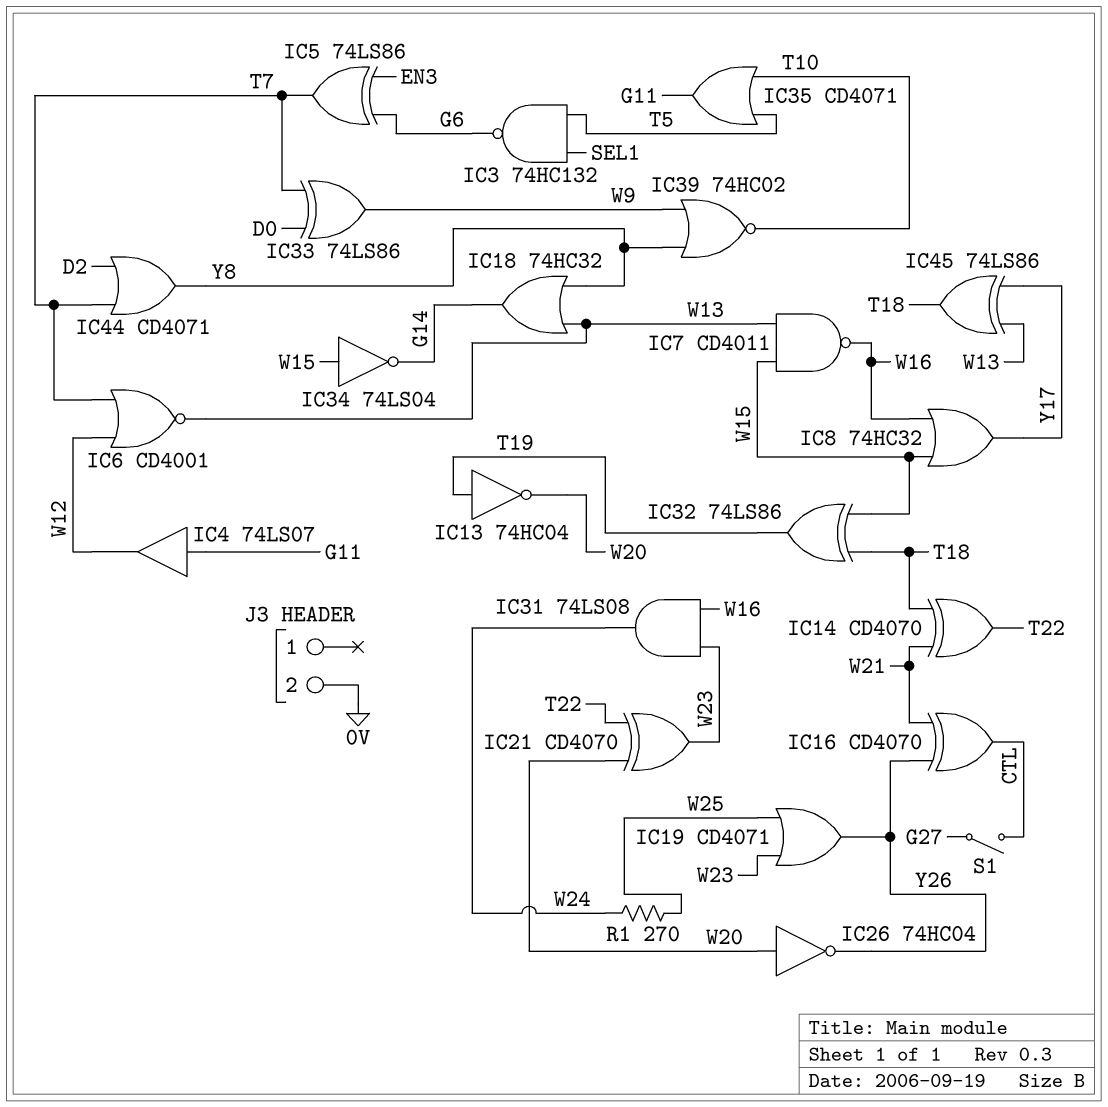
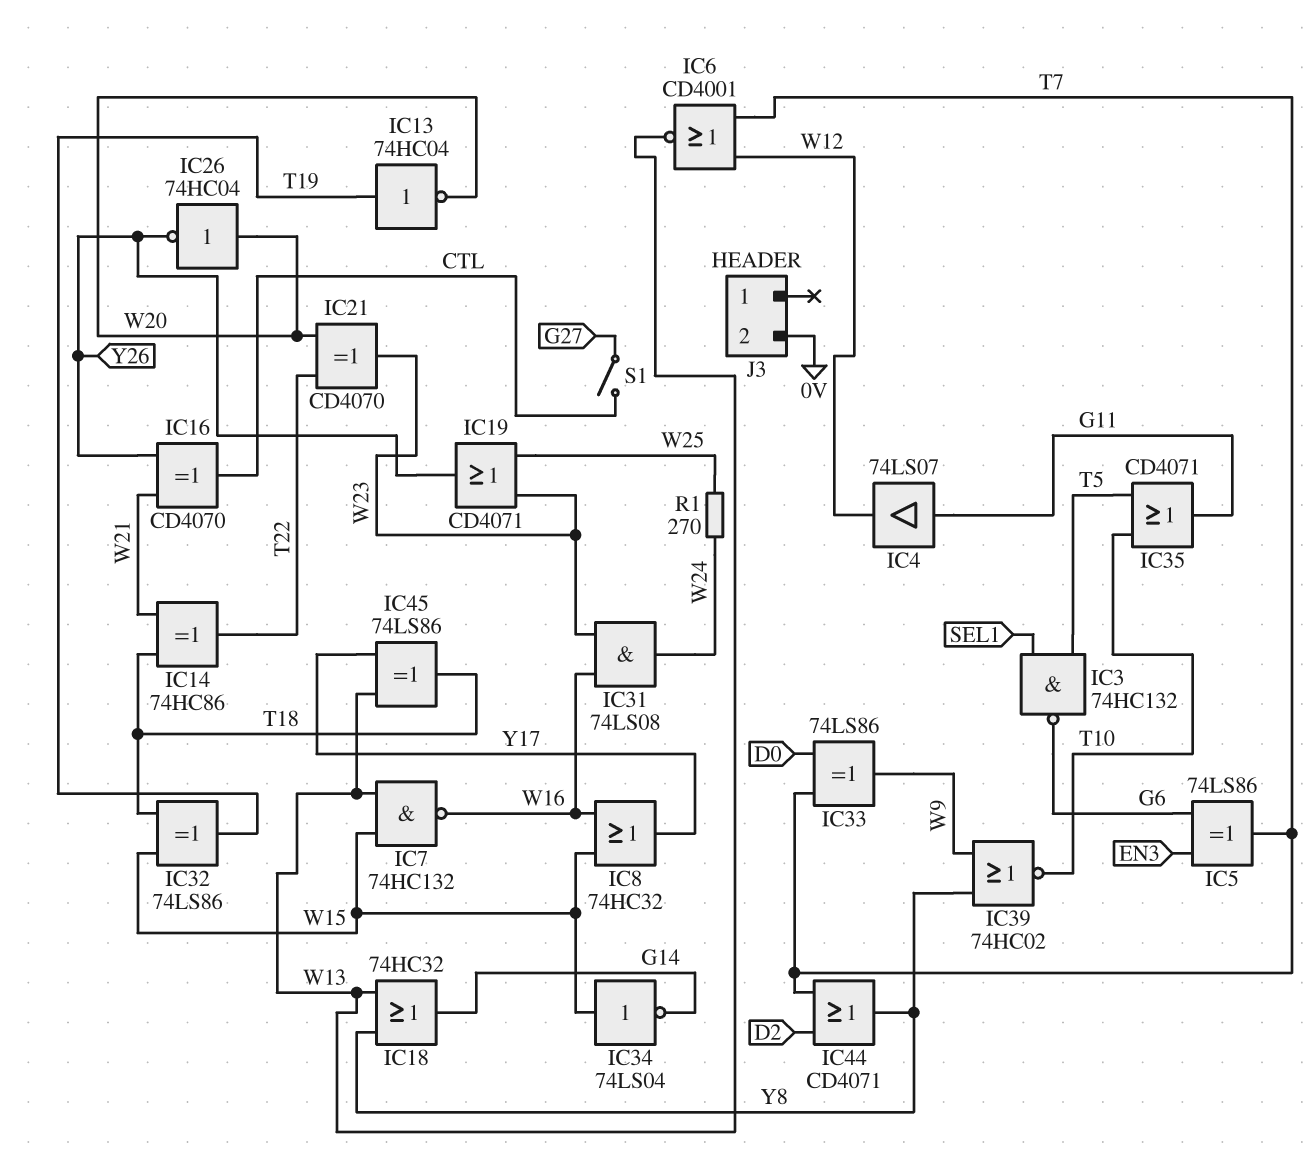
IC7: NAND CD4011 (in W13, in W15, out W16) -> NAND 74HC132 (in W13, in W15, out W16)
IC14: XOR CD4070 (in T18, in W21, out T22) -> XOR 74HC86 (in T18, in W21, out T22)

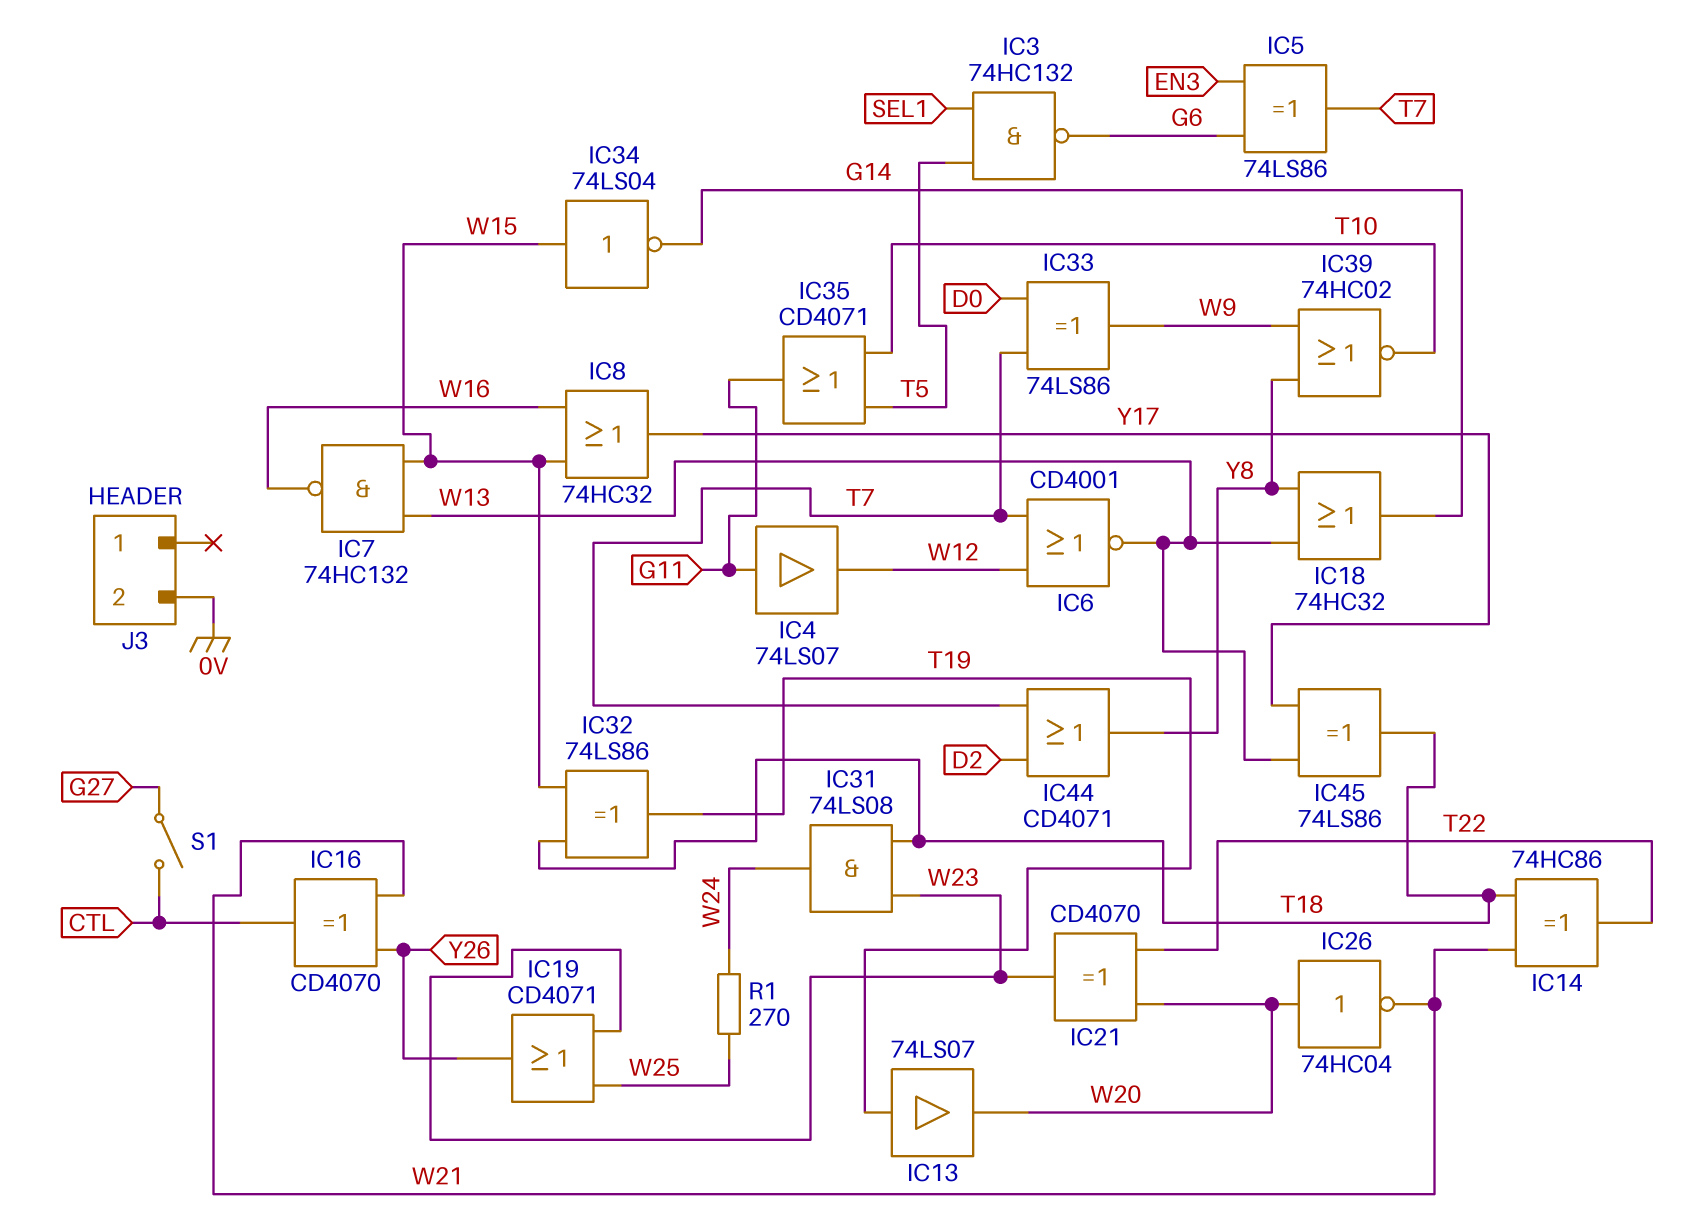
IC13: NOT 74HC04 (in T19, out W20) -> buffer 74LS07 (in T19, out W20)
IC26: NOT 74HC04 (in W20, out Y26) -> NOT 74HC04 (in W20, out W21)
IC31: AND 74LS08 (in W16, in W23, out W24) -> AND 74LS08 (in T18, in W23, out W24)

